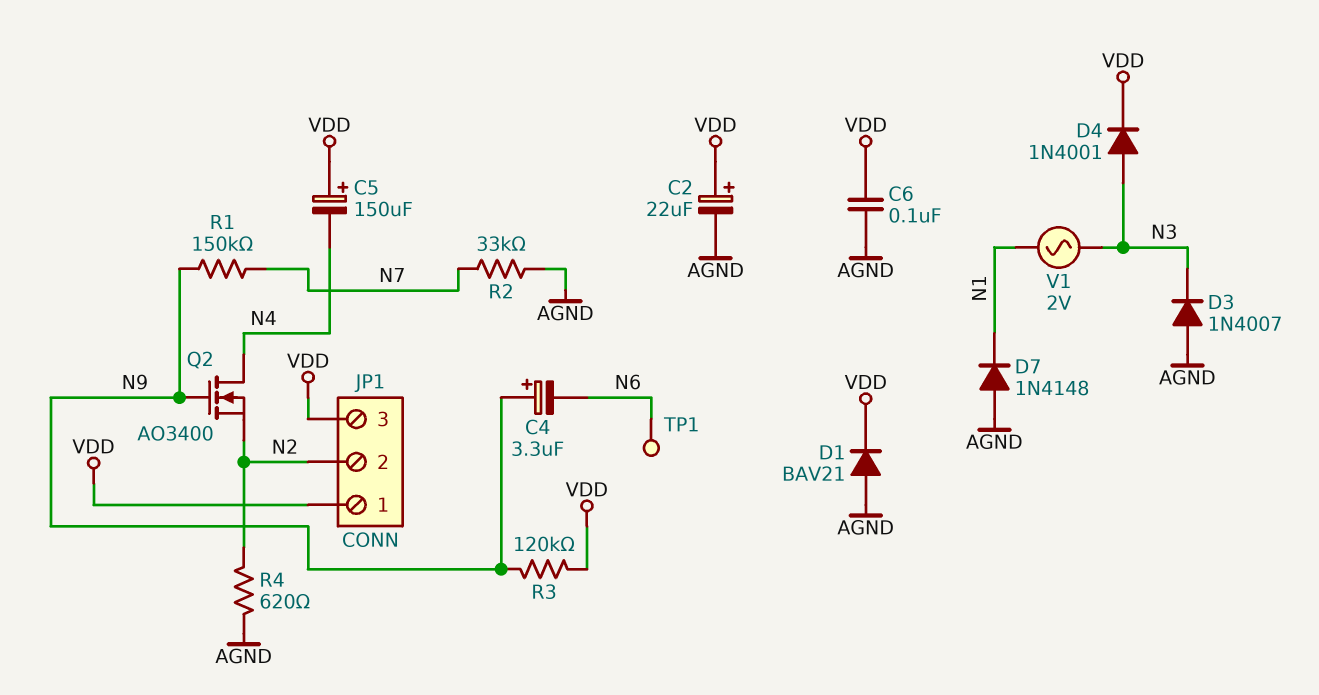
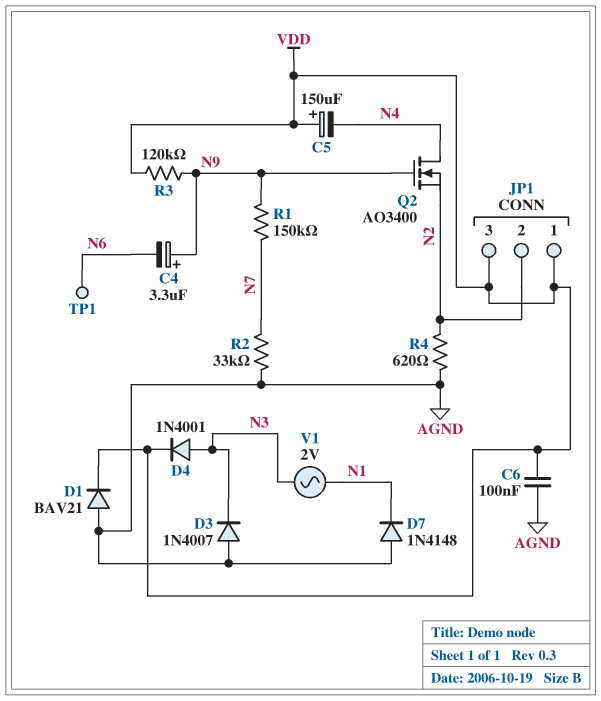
C2: 22uF (plus VDD, minus AGND) -> none

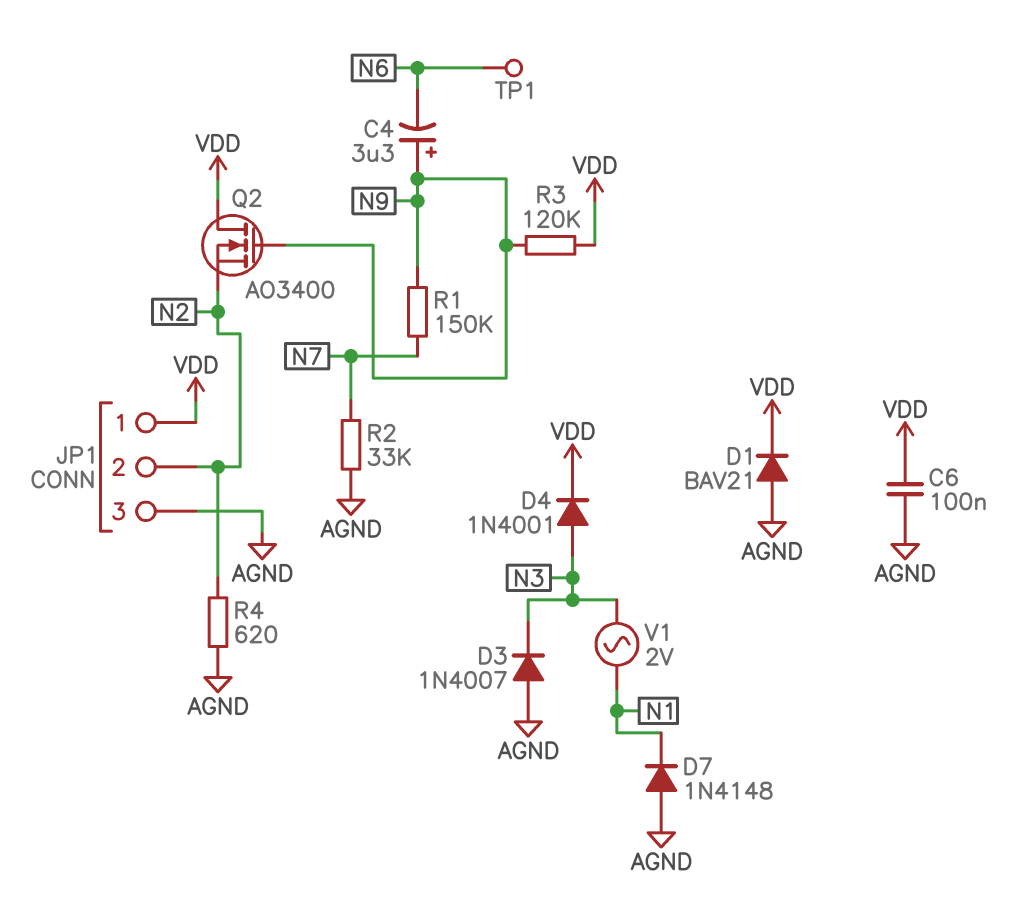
C5: 150uF (plus VDD, minus N4) -> none
JP1 pin 3: VDD -> AGND
Q2: NMOS AO3400 (G N9, D N4, S N2) -> NMOS AO3400 (G N9, D VDD, S N2)

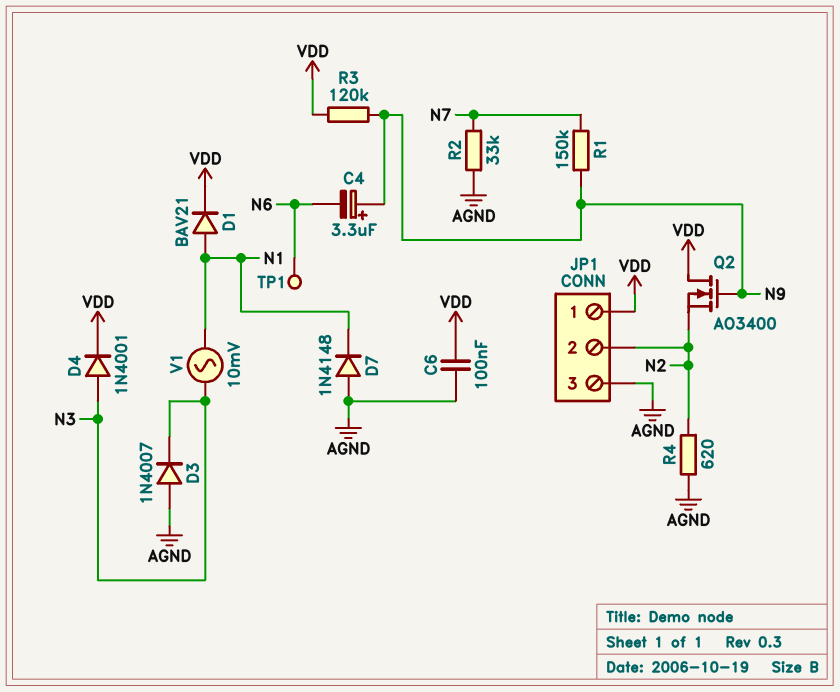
D1: diode BAV21 (A AGND, K VDD) -> diode BAV21 (A N1, K VDD)
V1: AC 2V (N1, N3) -> AC 10mV (N1, N3)

